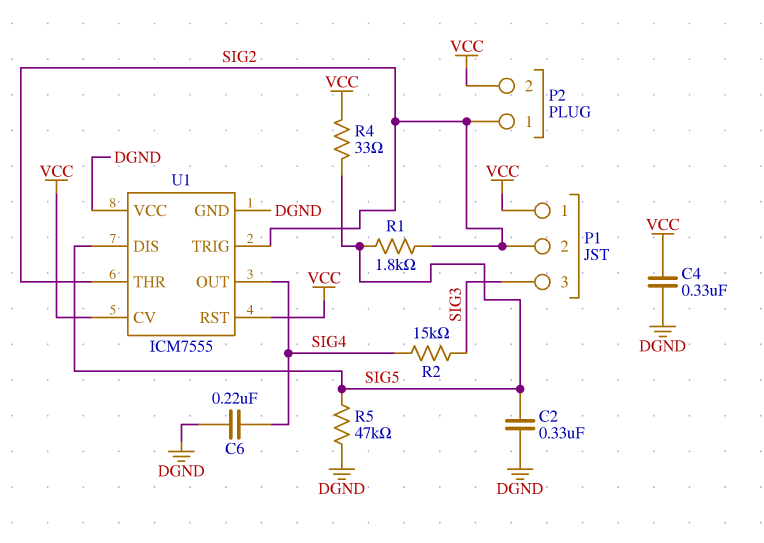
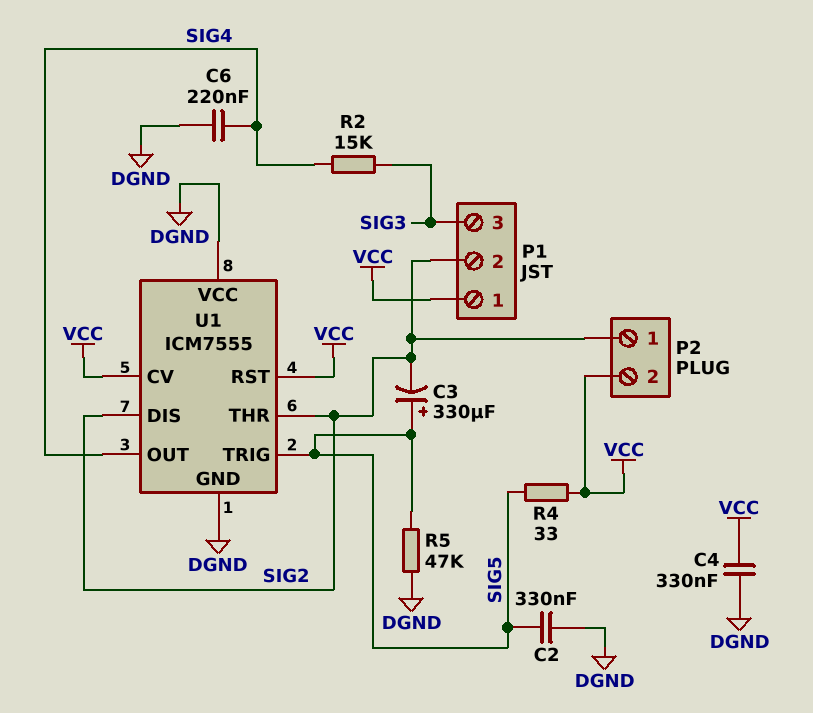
C3: none -> 330uF (plus SIG5, minus SIG2)
R1: 1.8k (SIG2, SIG5) -> none
U1 pin DIS: SIG5 -> SIG2
U1 pin TRIG: SIG2 -> SIG5

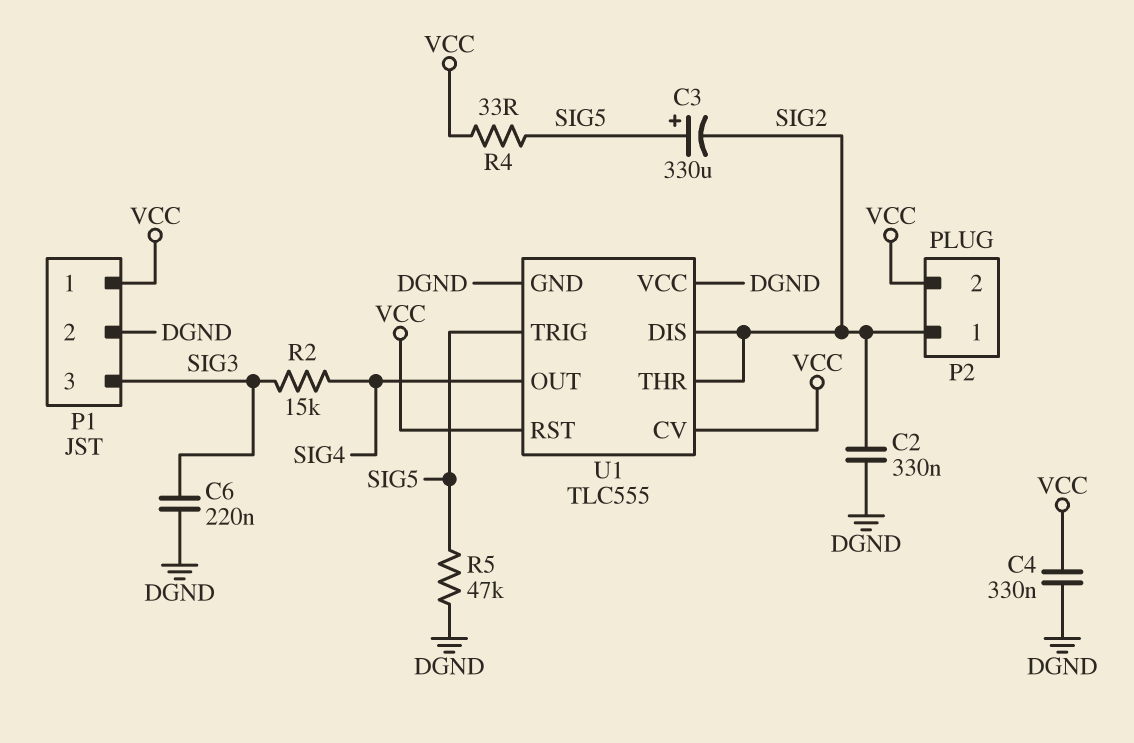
C2: 330nF (DGND, SIG5) -> 330nF (DGND, SIG2)
C6: 220nF (DGND, SIG4) -> 220nF (DGND, SIG3)
P1 pin 2: SIG2 -> DGND
U1: ICM7555 -> TLC555

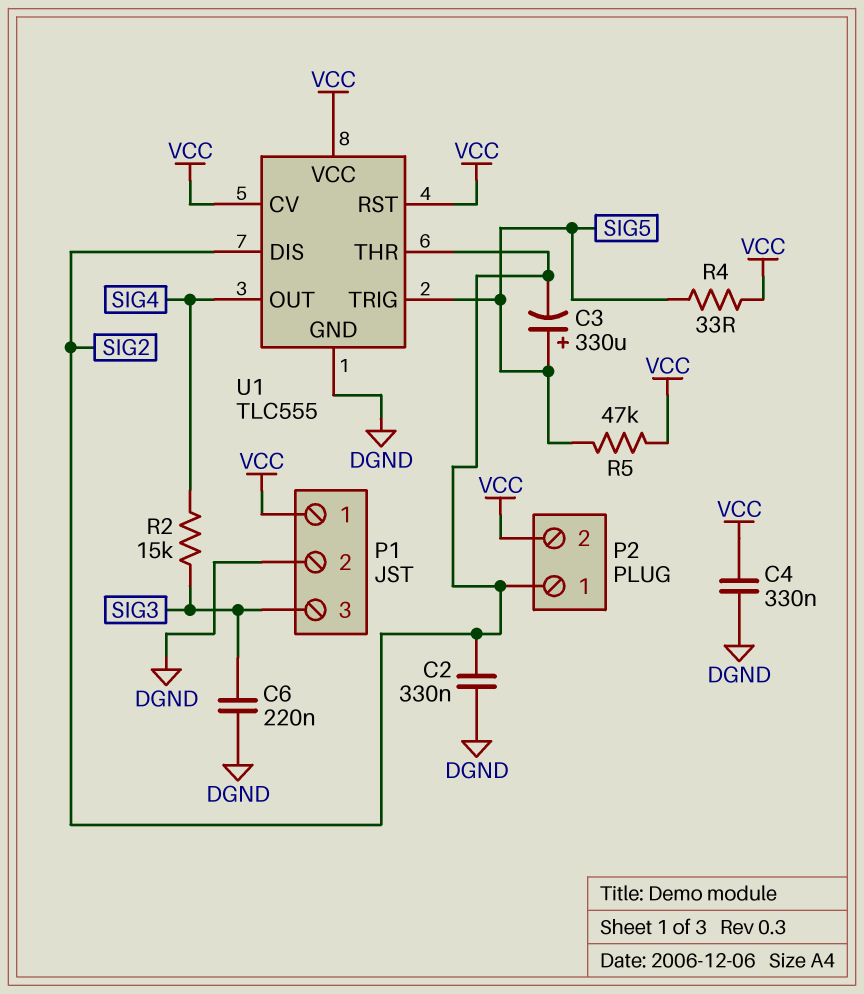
R5: 47k (DGND, SIG5) -> 47k (SIG5, VCC)
U1 pin VCC: DGND -> VCC

